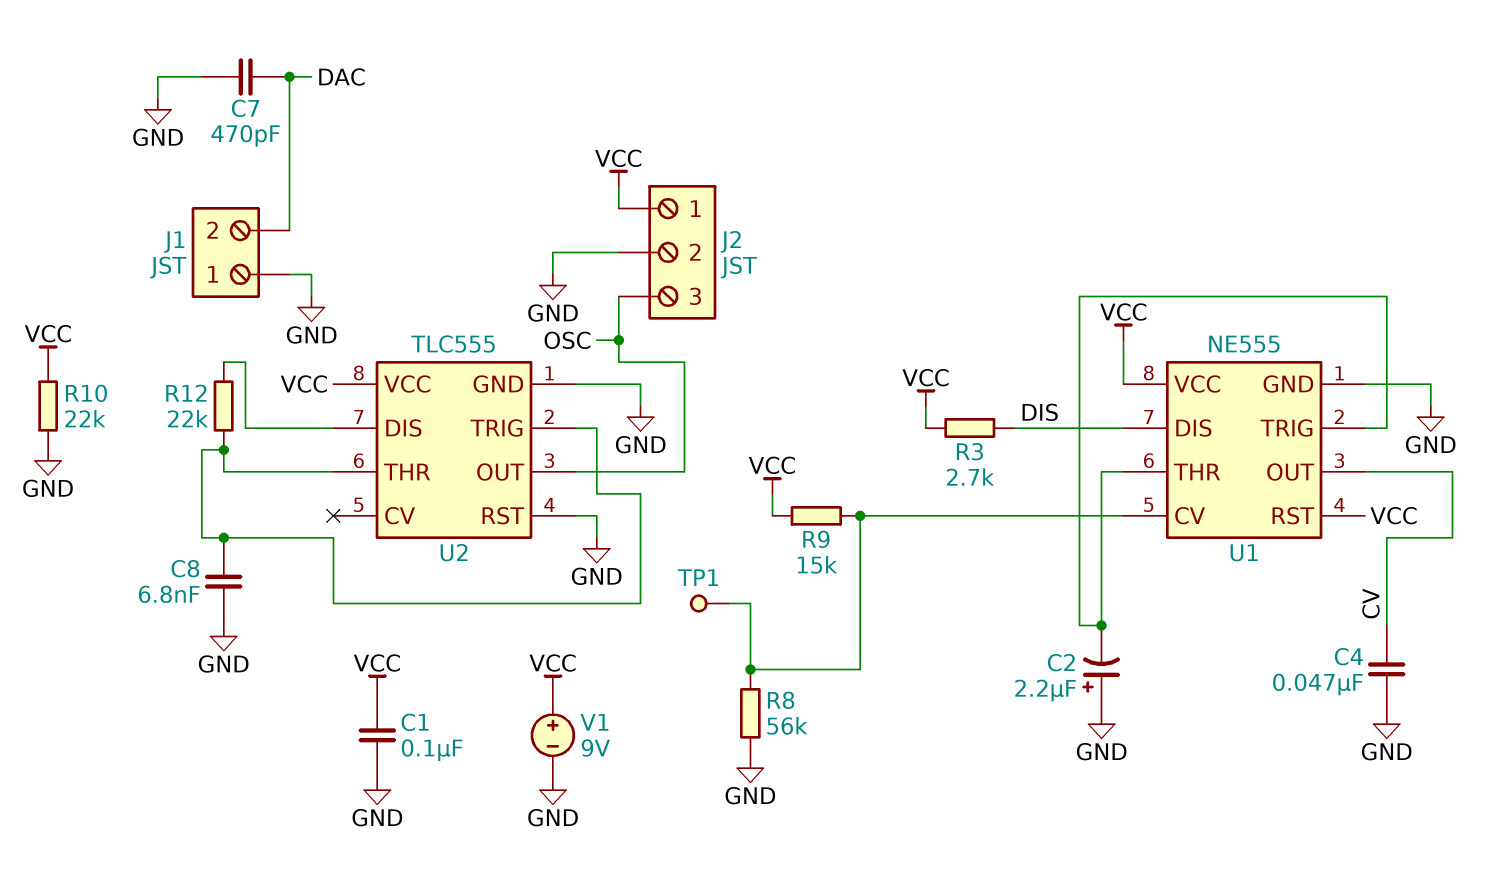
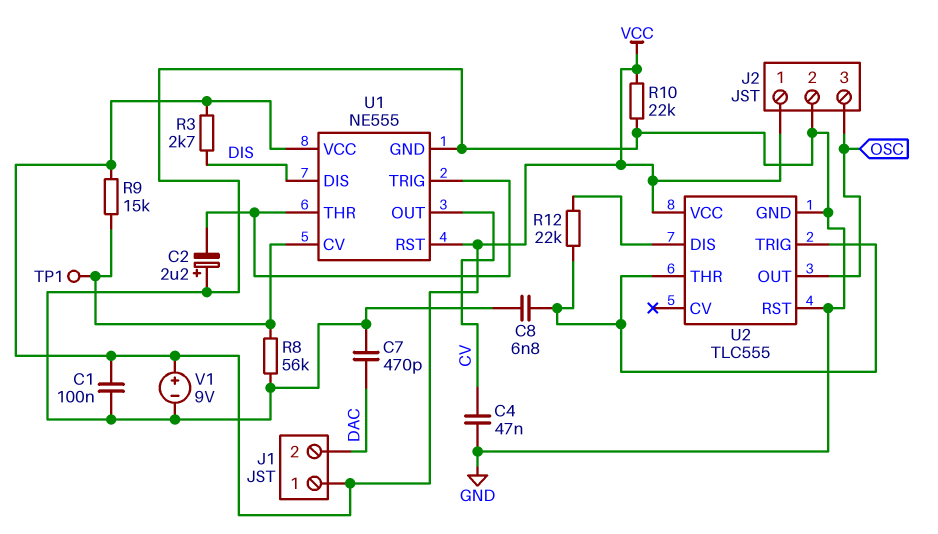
J1 pin 1: GND -> VCC

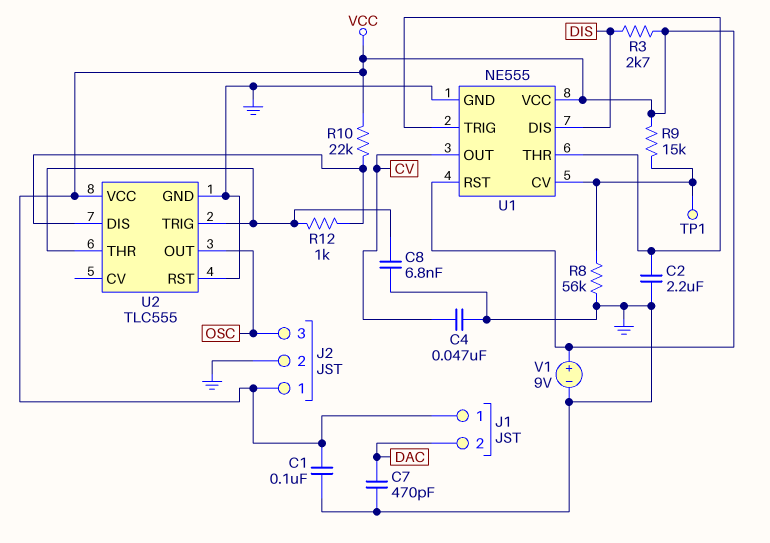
C2: 2.2uF (plus GND, minus U1/THR) -> 2.2uF (GND, U1/THR)
R10: 22k (GND, VCC) -> 22k (U2/DIS, VCC)
R12: 22k (U2/DIS, U2/THR) -> 1k (U2/DIS, U2/THR)

